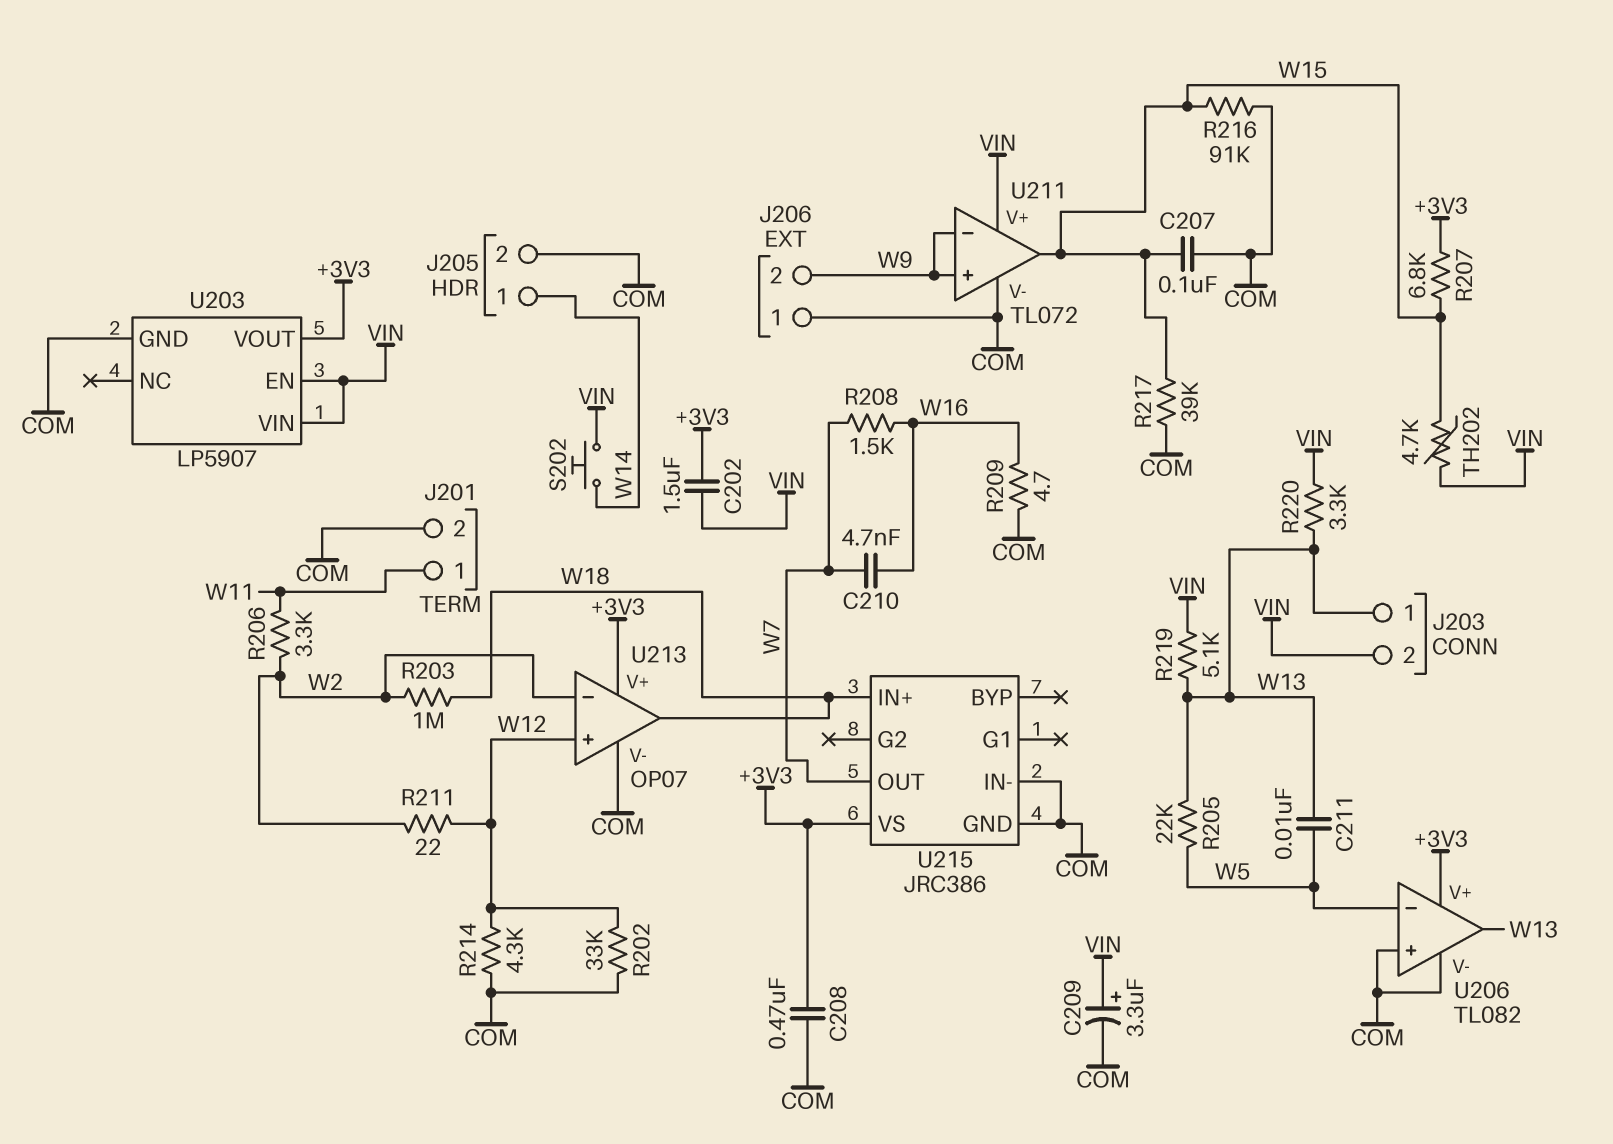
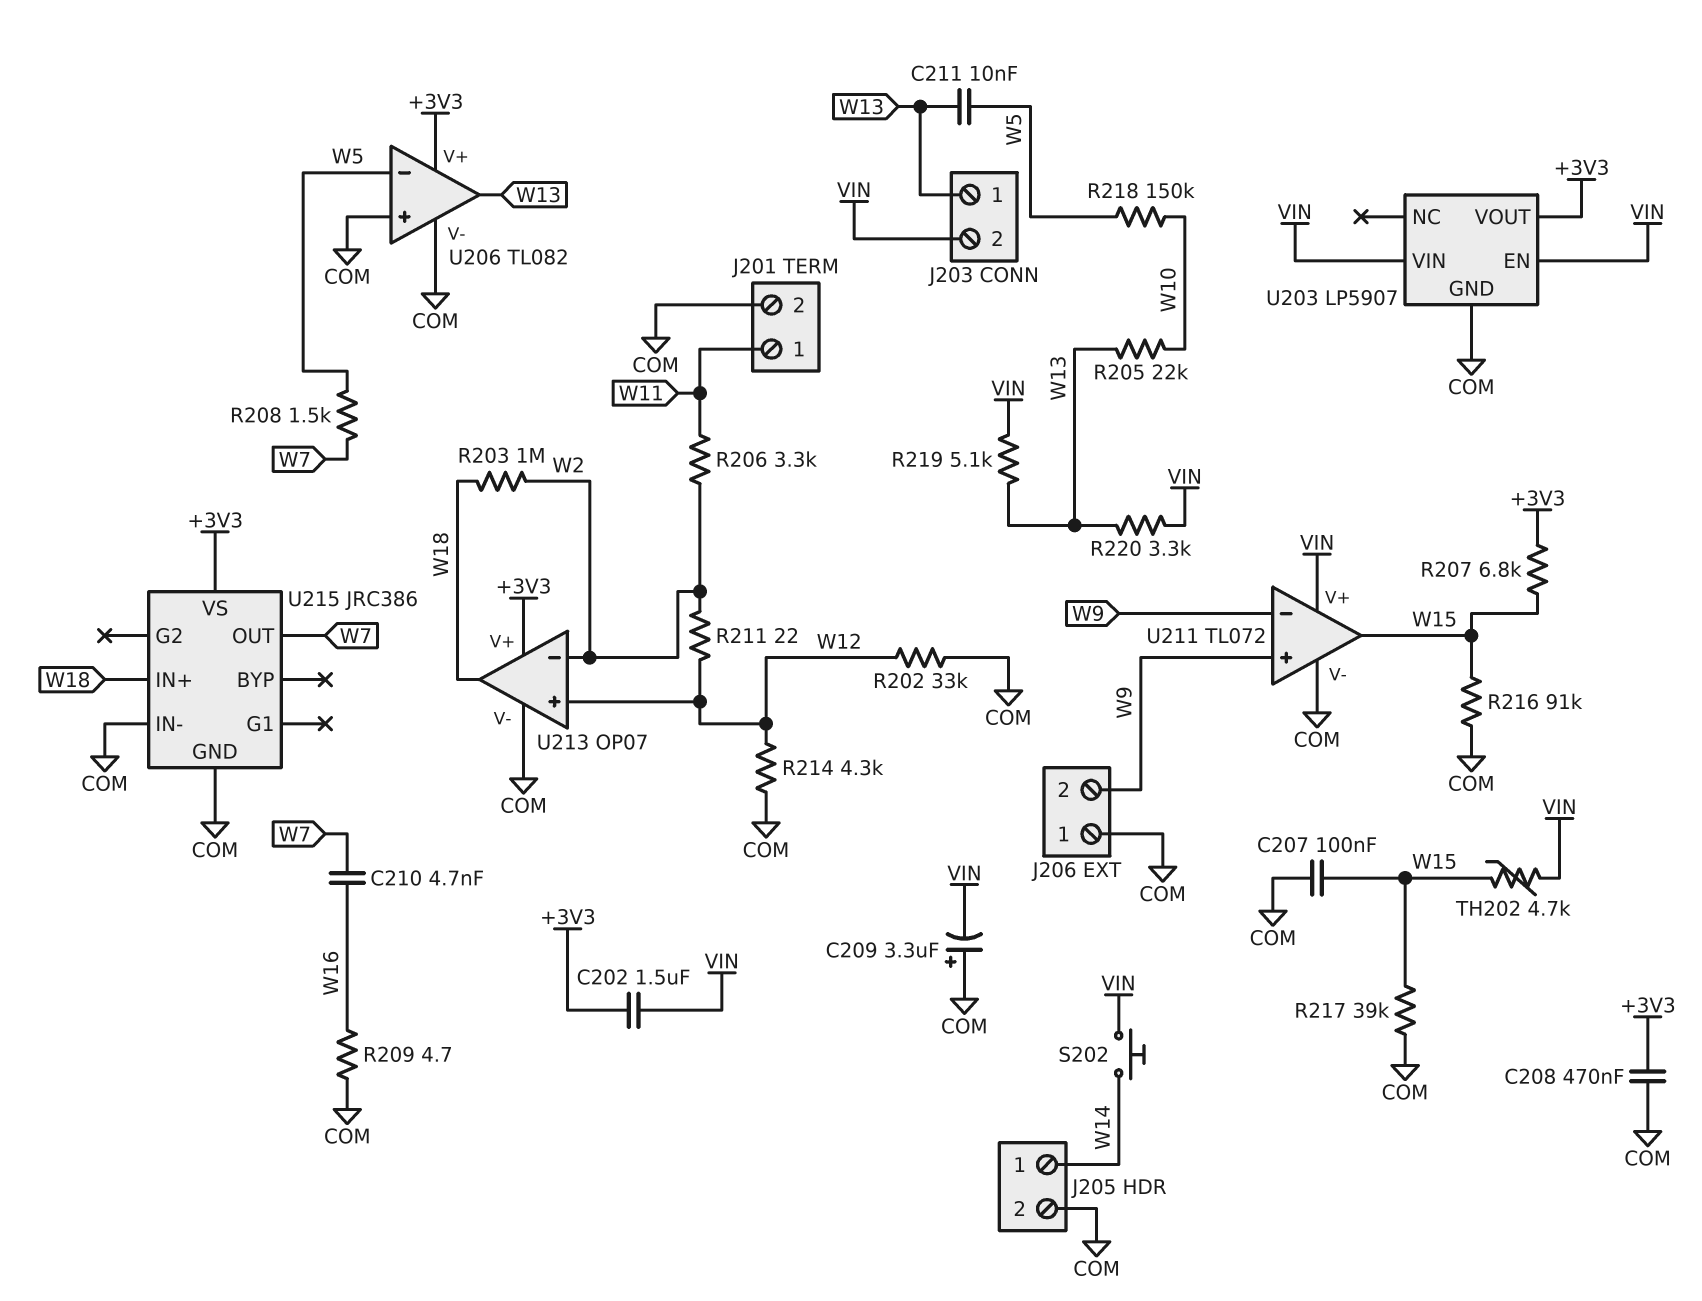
C209: 3.3uF (plus VIN, minus COM) -> 3.3uF (plus COM, minus VIN)
R205: 22k (W5, W13) -> 22k (W10, W13)
R208: 1.5k (W7, W16) -> 1.5k (W5, W7)
R218: none -> 150k (W5, W10)

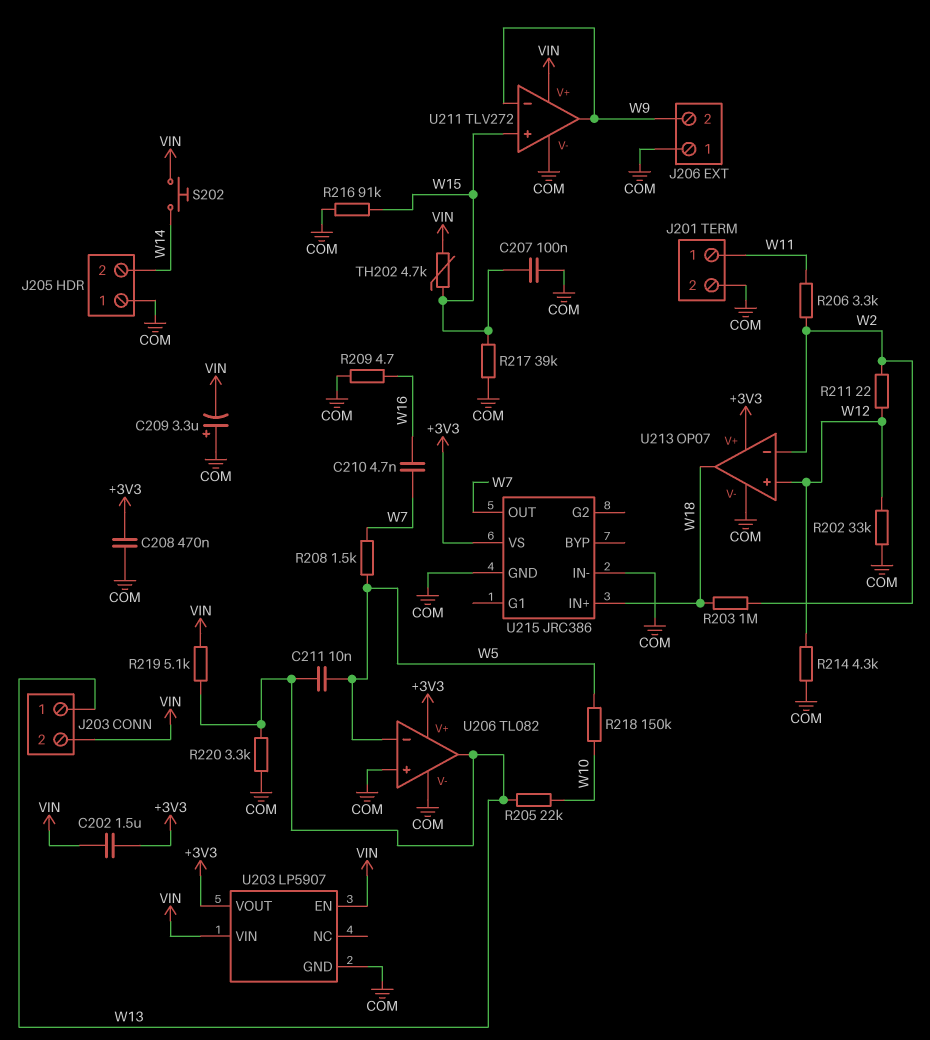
J205 pin 1: W14 -> COM
J205 pin 2: COM -> W14
R207: 6.8k (+3V3, W15) -> none
R220: 3.3k (VIN, W13) -> 3.3k (COM, W13)
U211: TL072 -> TLV272
U211 pin in+: W9 -> W15
U211 pin out: W15 -> W9

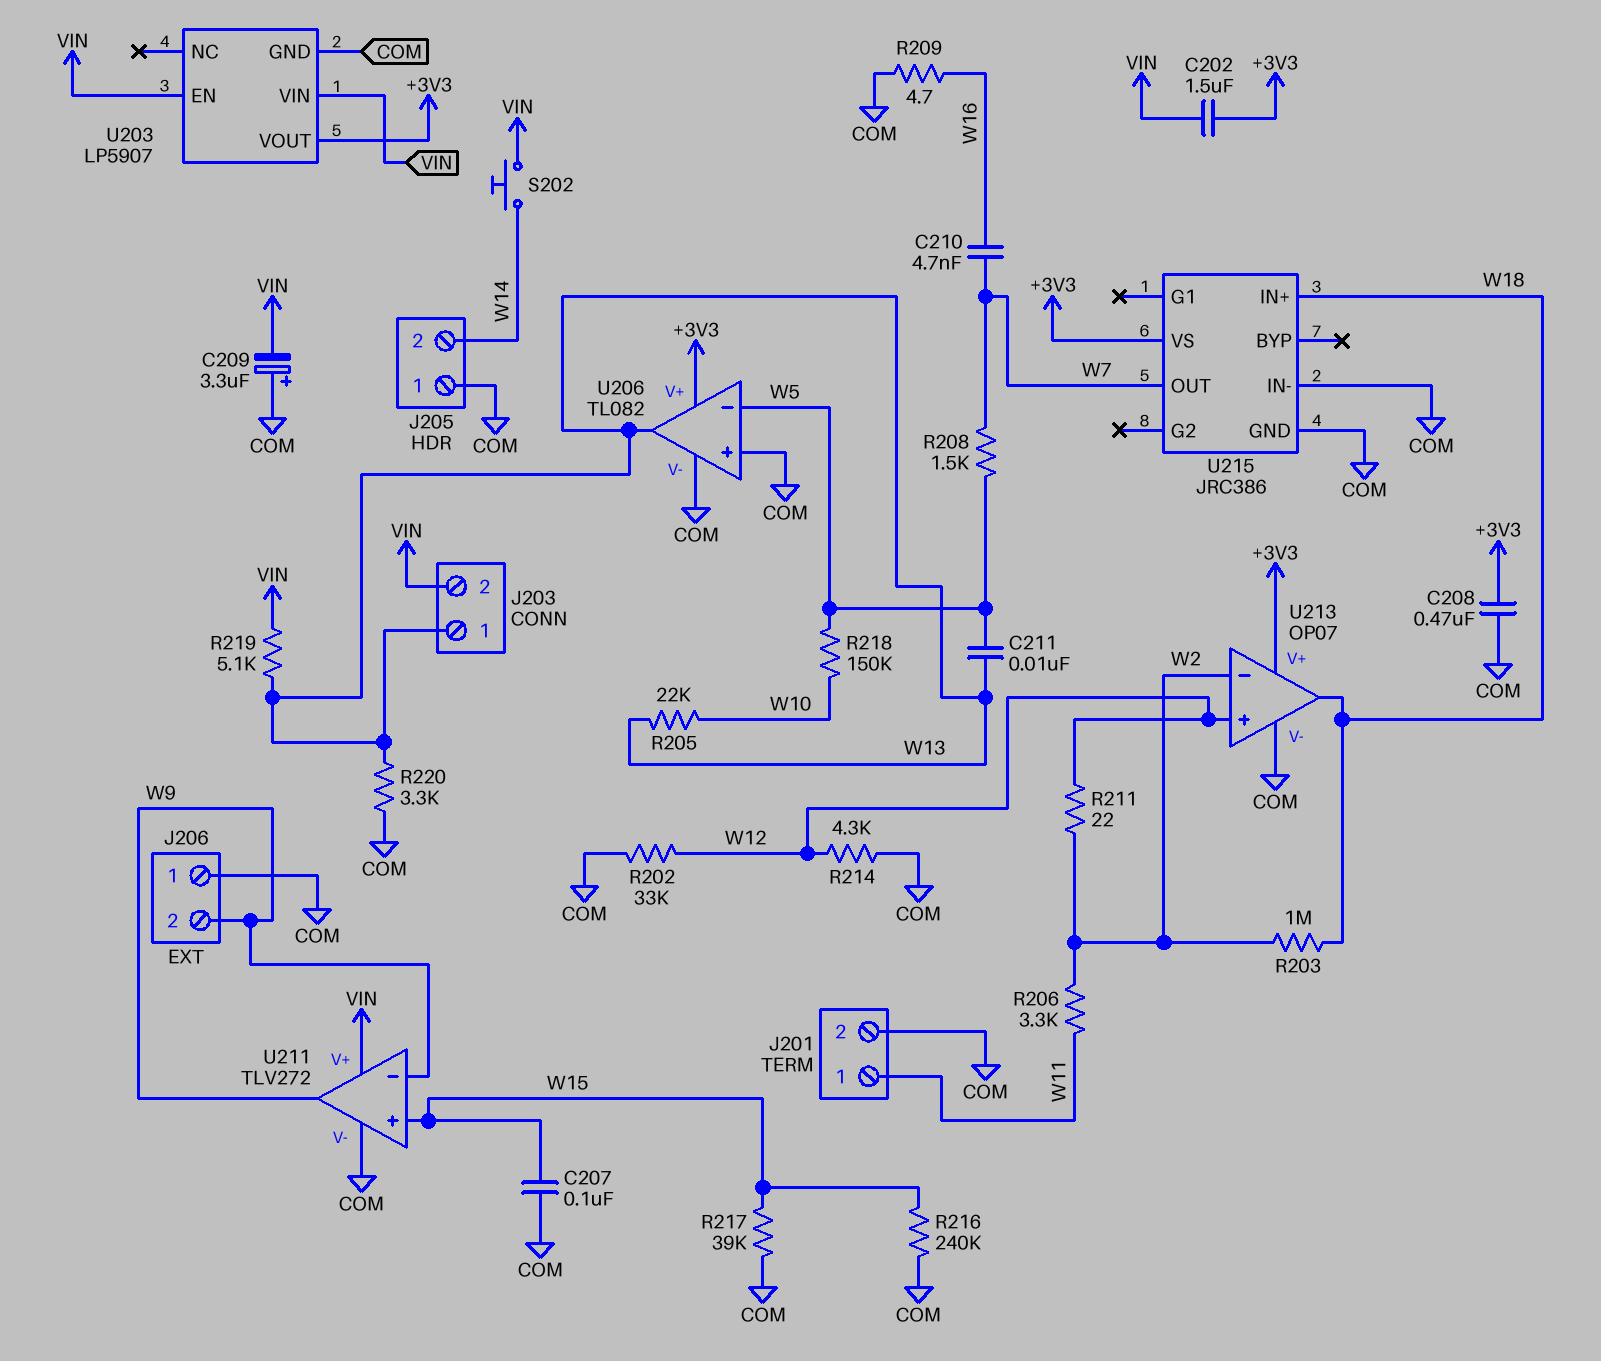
R216: 91k (COM, W15) -> 240k (COM, W15)
TH202: 4.7k (VIN, W15) -> none

